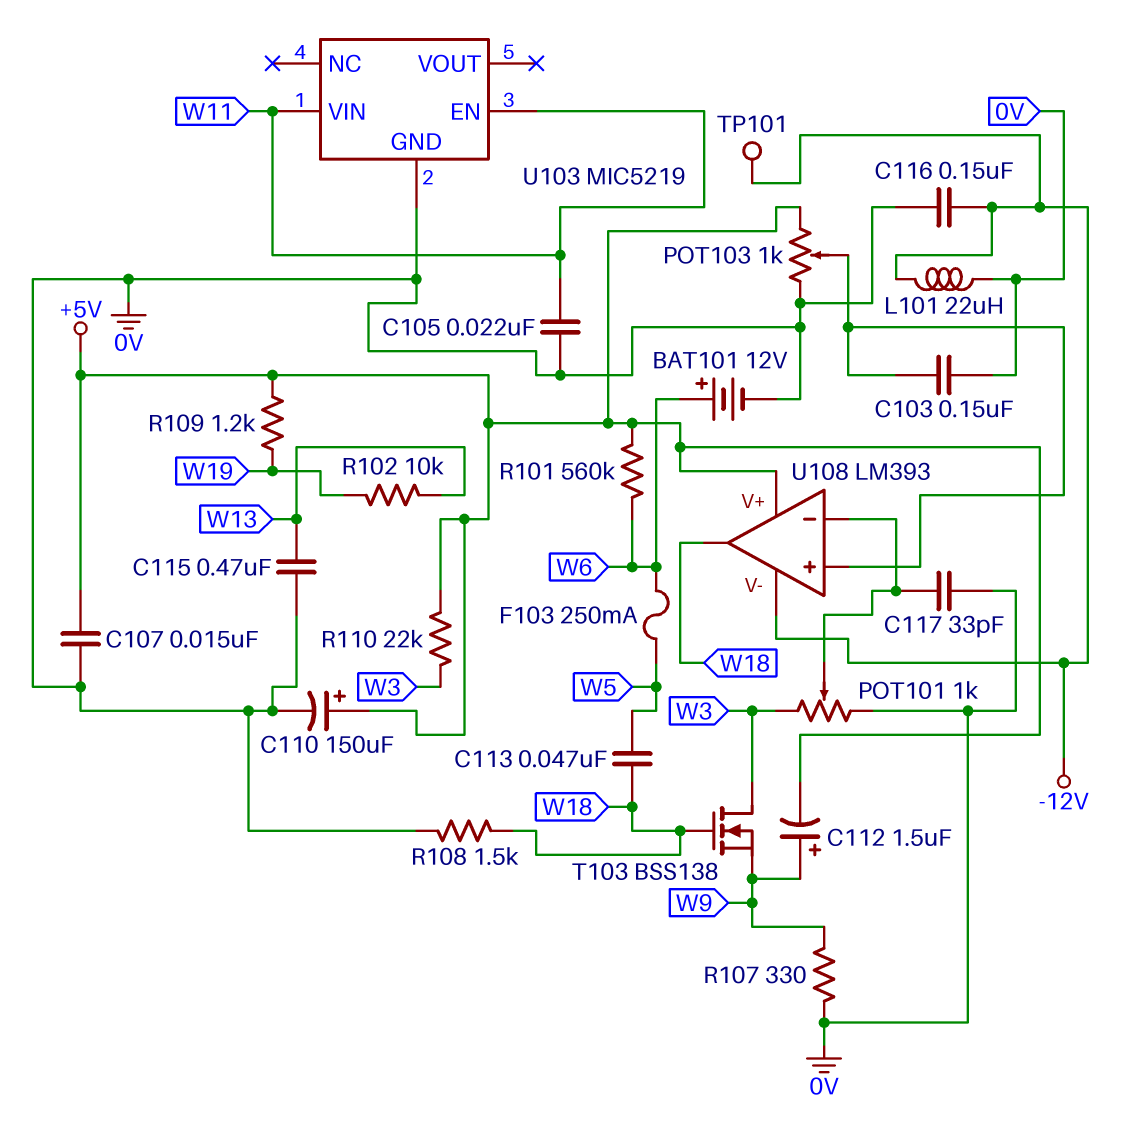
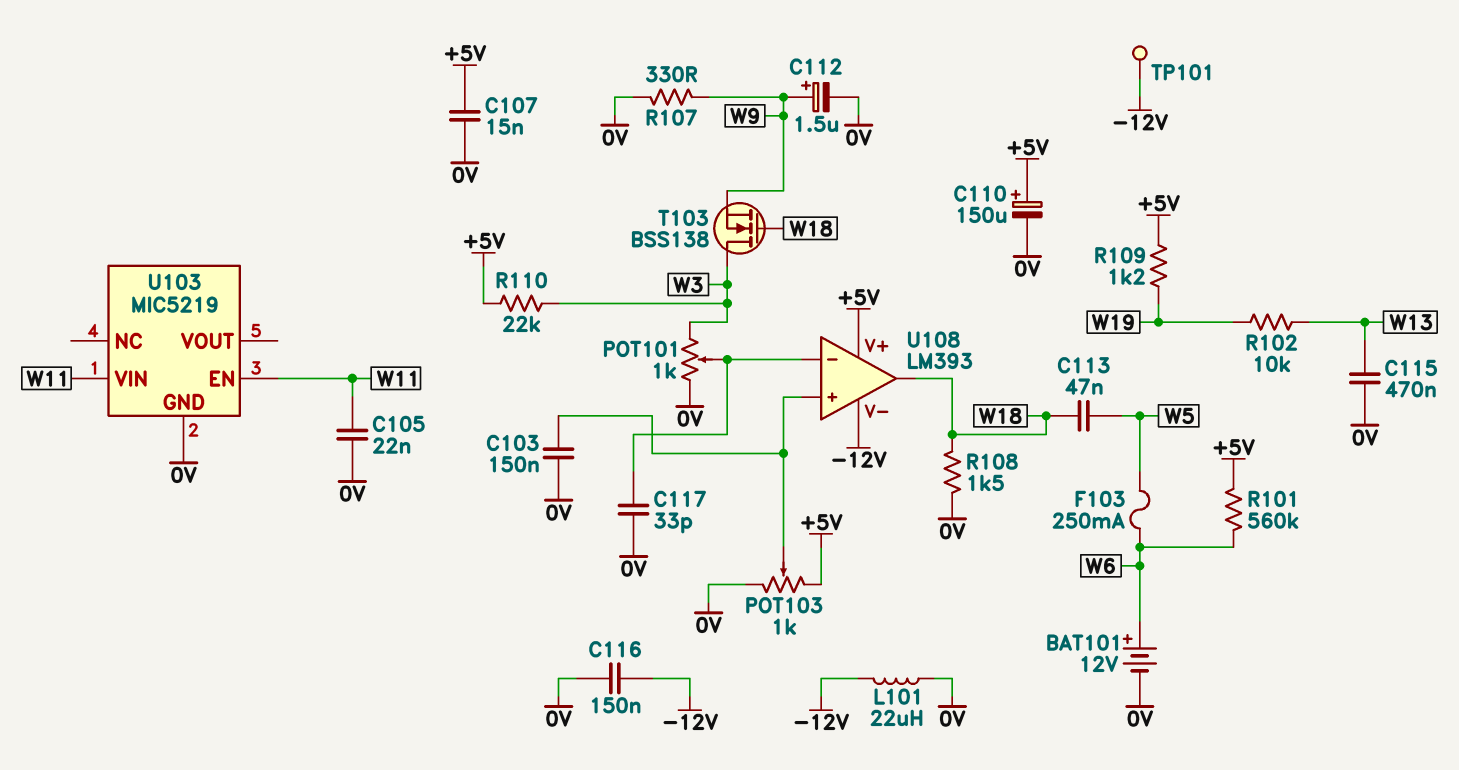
C112: 1.5uF (plus W9, minus +5V) -> 1.5uF (plus W9, minus 0V)

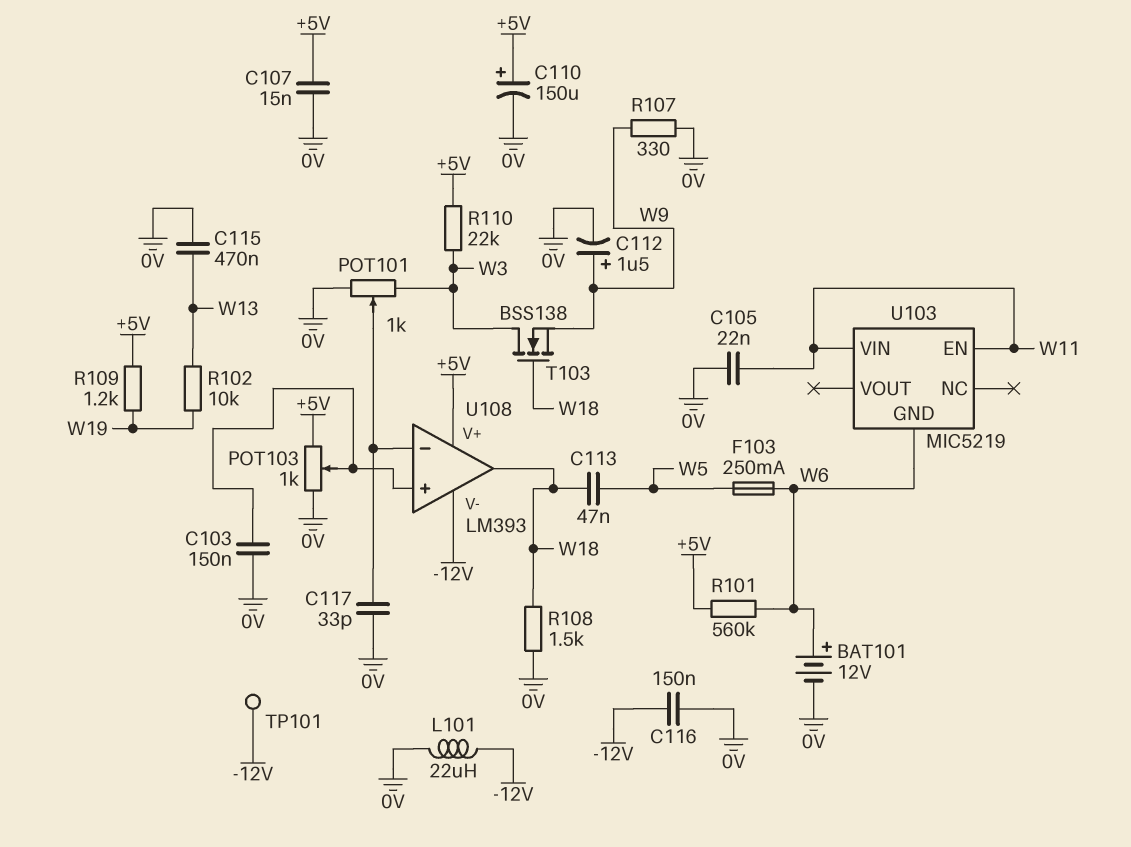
U103 pin GND: 0V -> W6

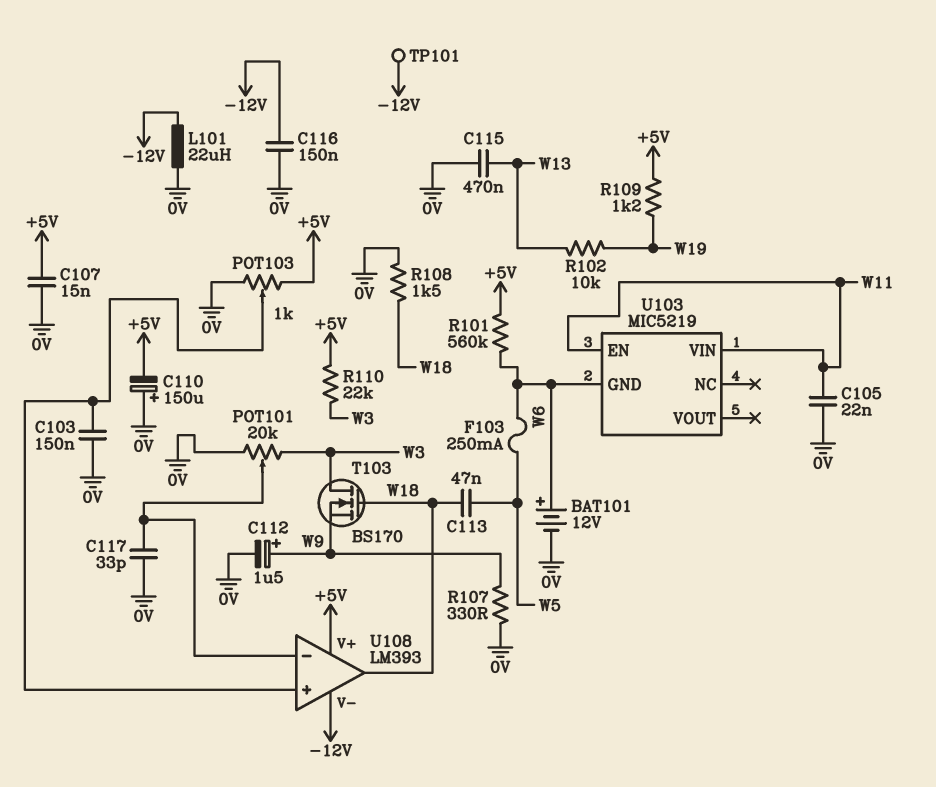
C110: 150uF (plus +5V, minus 0V) -> 150uF (plus 0V, minus +5V)
POT101: 1k (0V, W3, wiper U108/in-) -> 20k (0V, W3, wiper U108/in-)
T103: NMOS BSS138 (G W18, D W3, S W9) -> NMOS BS170 (G W18, D W3, S W9)

